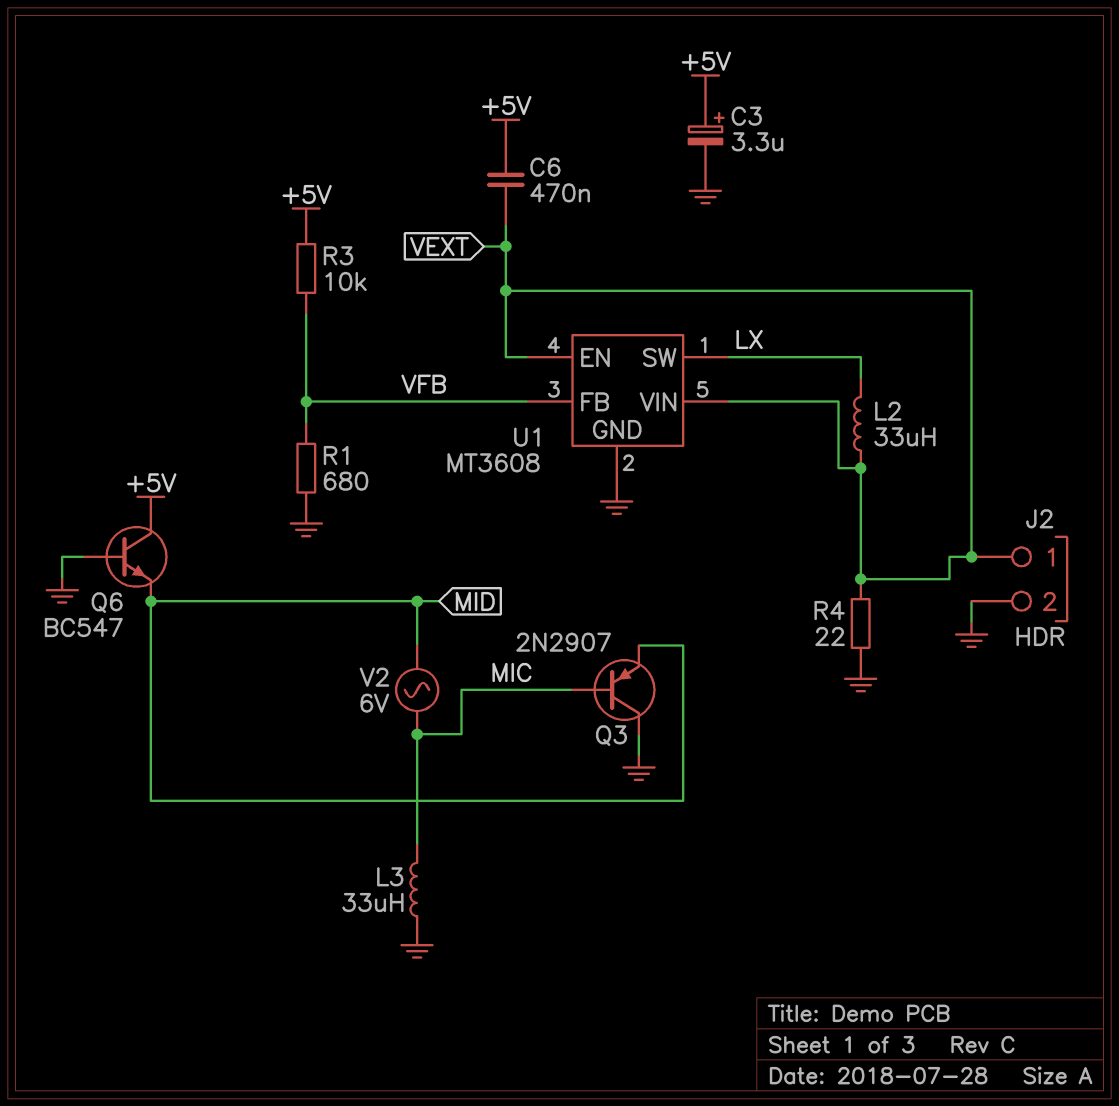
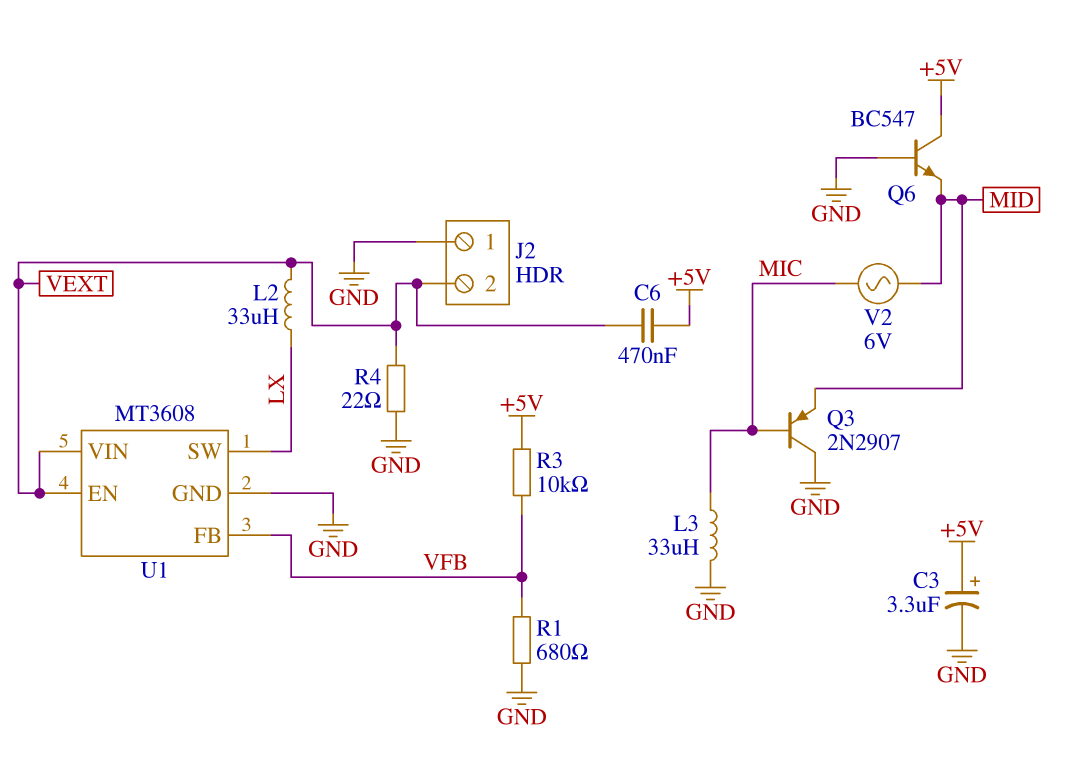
J2 pin 1: VEXT -> GND
J2 pin 2: GND -> VEXT

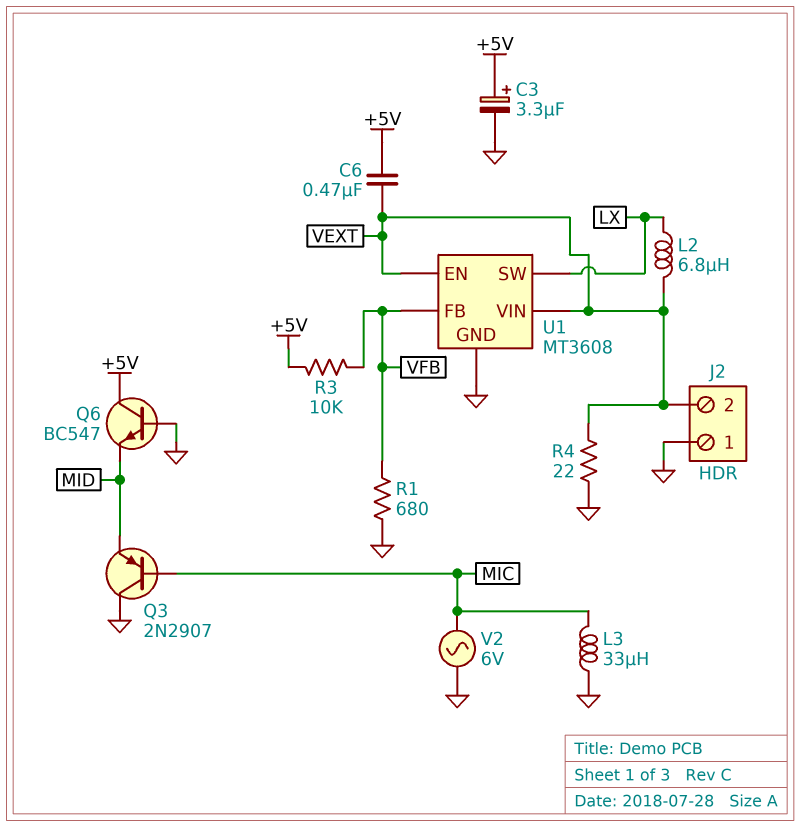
L2: 33uH (LX, VEXT) -> 6.8uH (LX, VEXT)
V2: AC 6V (MIC, MID) -> AC 6V (GND, MIC)

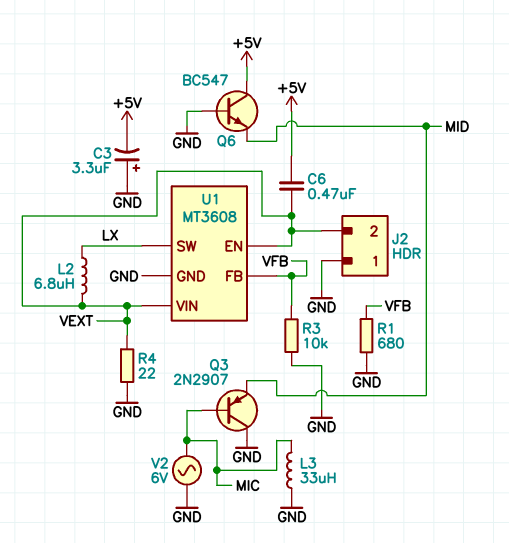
C3: 3.3uF (plus +5V, minus GND) -> 3.3uF (plus GND, minus +5V)
R3: 10k (+5V, VFB) -> 10k (GND, VFB)

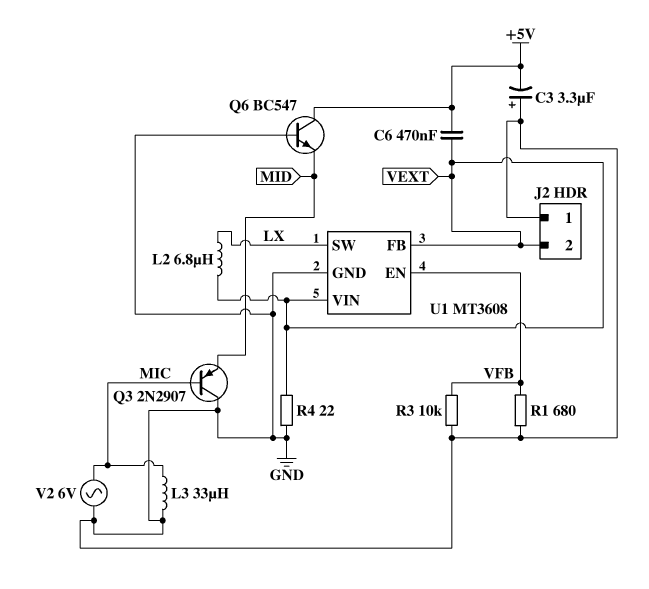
U1 pin EN: VEXT -> VFB
U1 pin FB: VFB -> VEXT

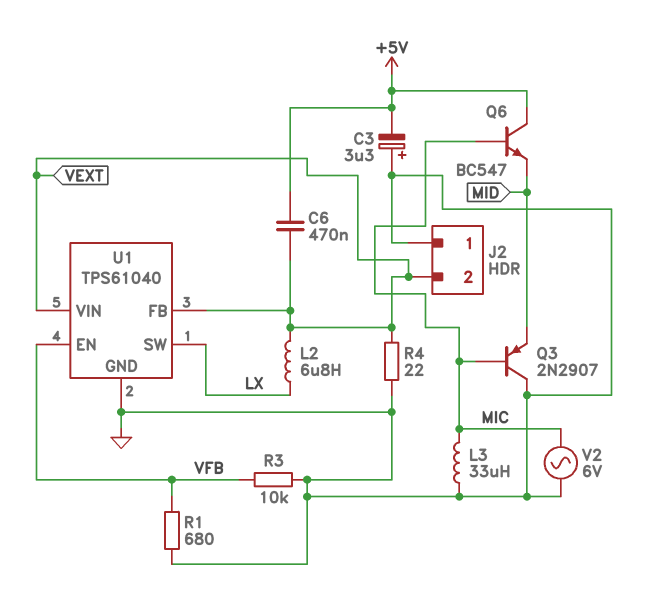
Q6: NPN BC547 (B GND, C +5V, E MID) -> NPN BC547 (B MIC, C +5V, E MID)
U1: MT3608 -> TPS61040

